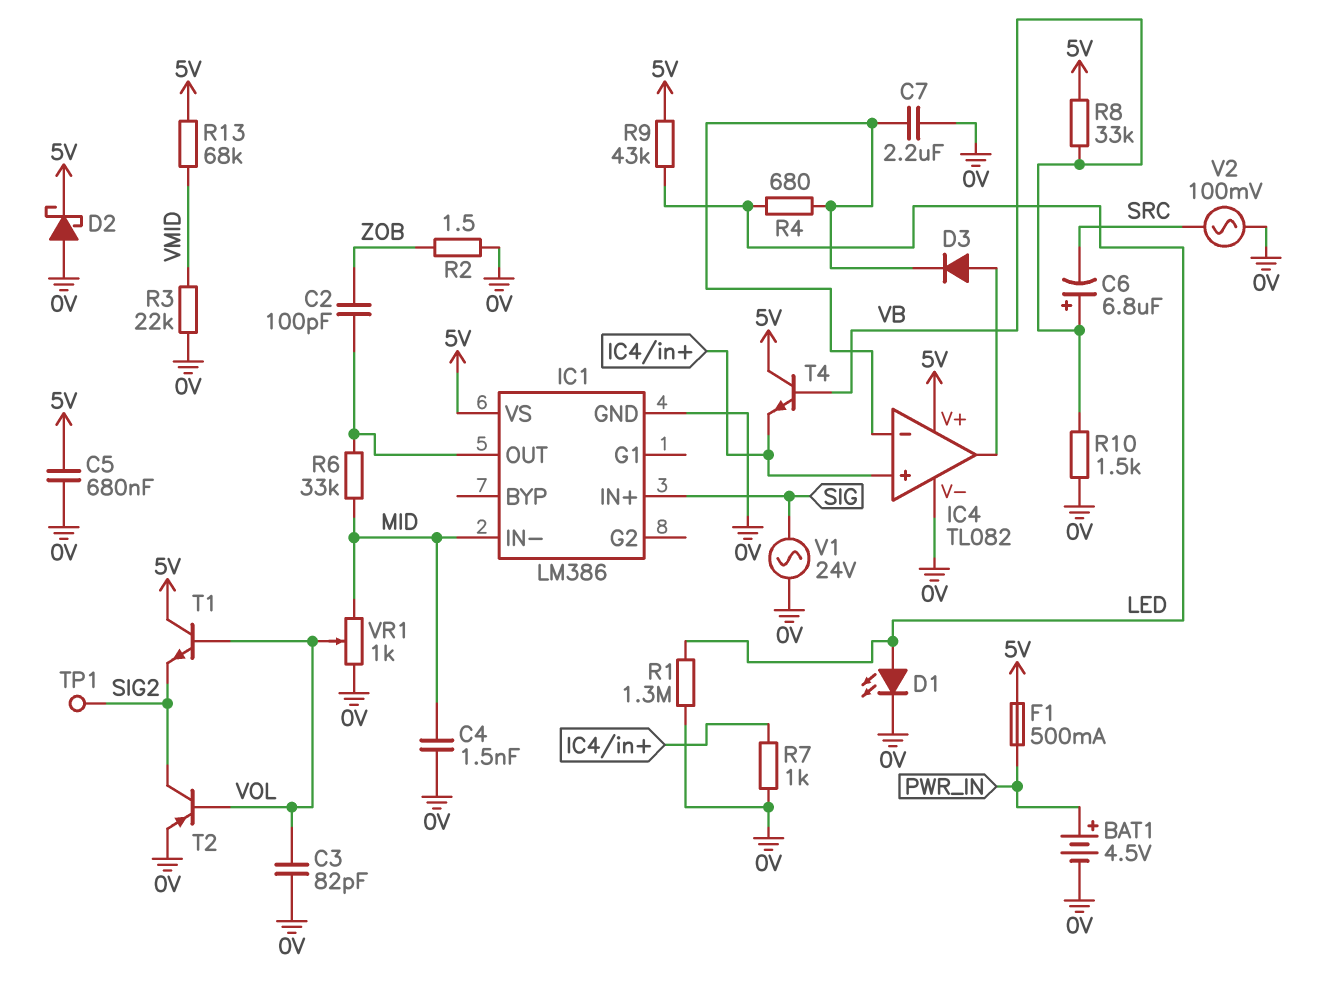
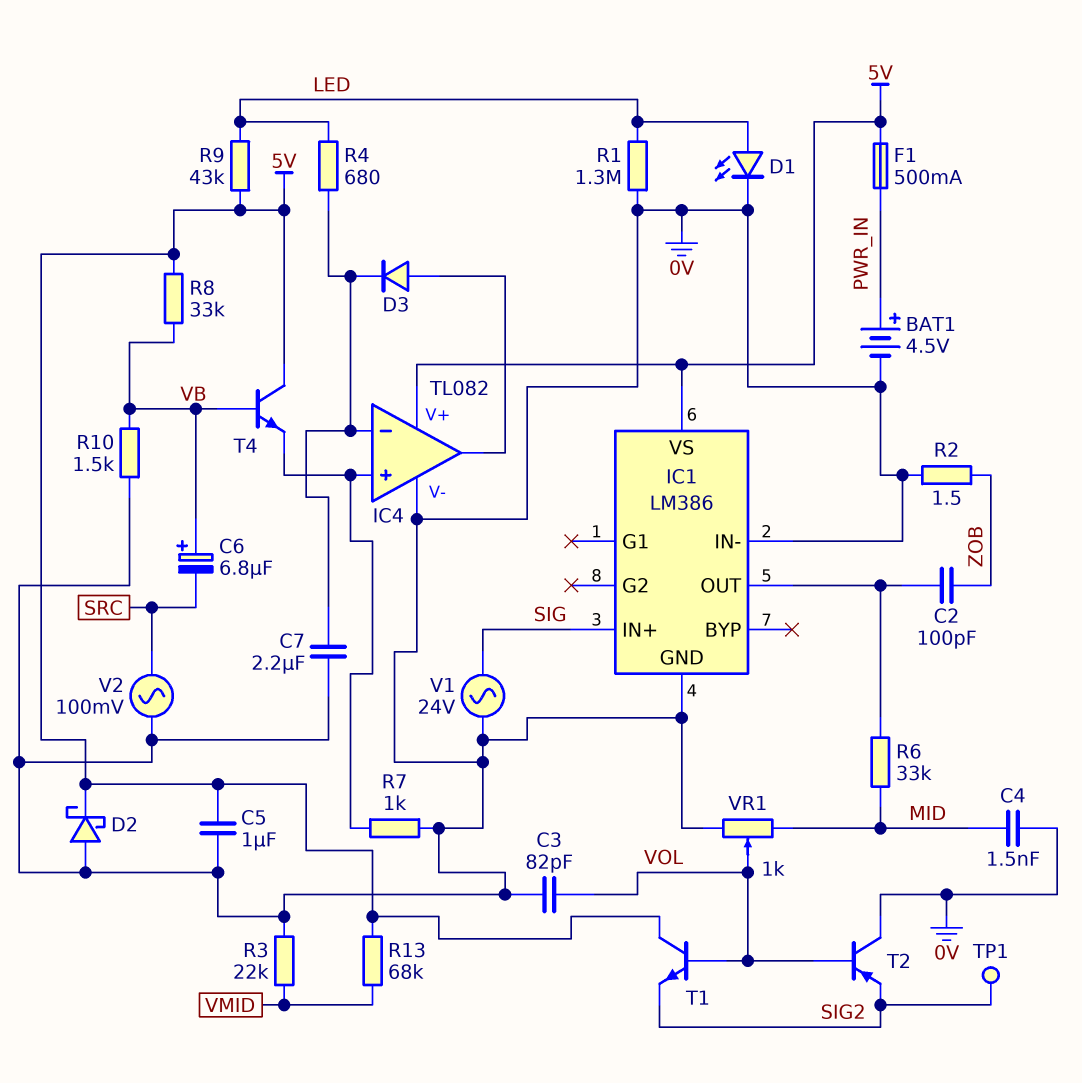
C5: 680nF (0V, 5V) -> 1uF (0V, 5V)
IC1 pin IN-: MID -> 0V
T2: PNP (B VOL, C SIG2, E 0V) -> PNP (B VOL, C 0V, E SIG2)

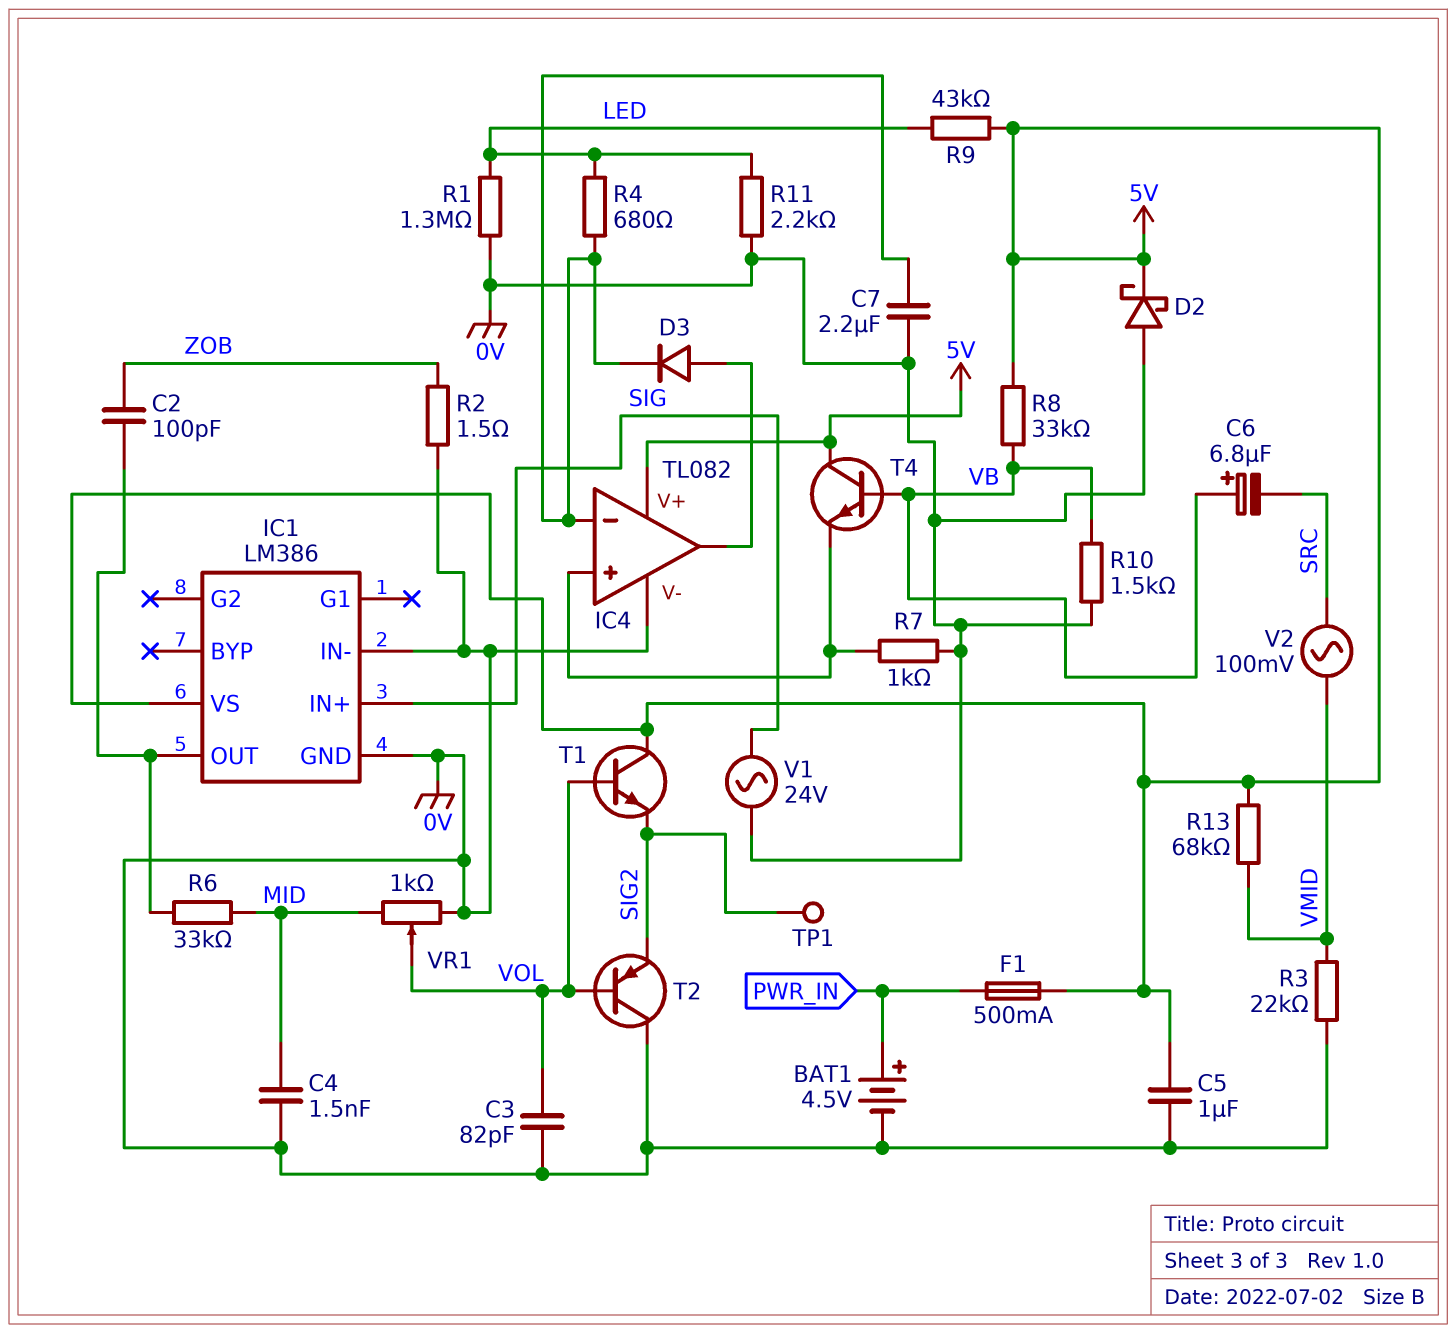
D1: LED (A LED, K 0V) -> none
R11: none -> 2.2k (0V, LED)
V2: AC 100mV (0V, SRC) -> AC 100mV (SRC, VMID)

